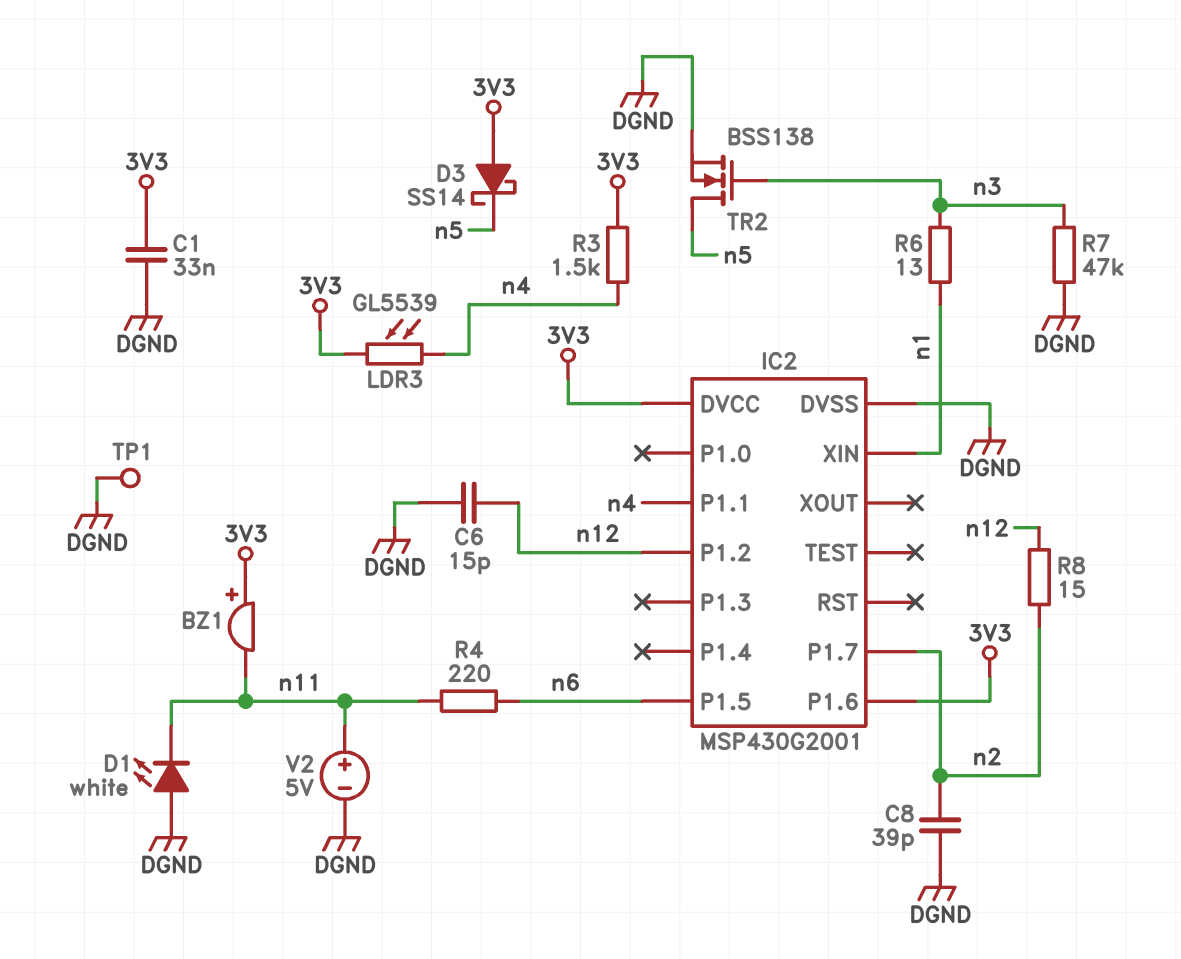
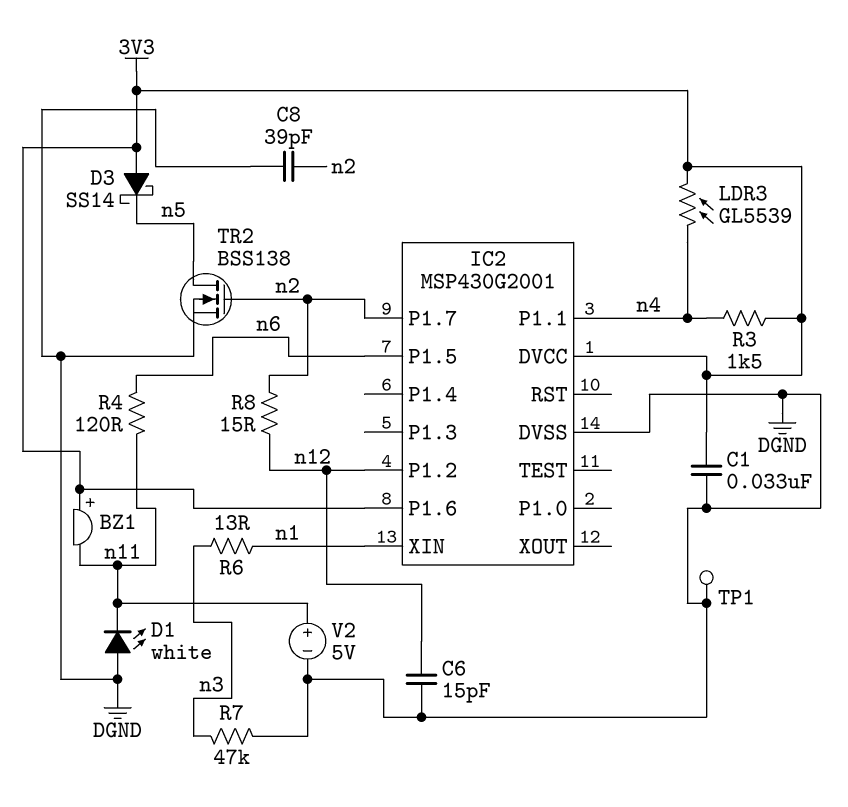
R4: 220 (n6, n11) -> 120 (n6, n11)
TR2: NMOS BSS138 (G n3, D n5, S DGND) -> NMOS BSS138 (G n2, D n5, S DGND)

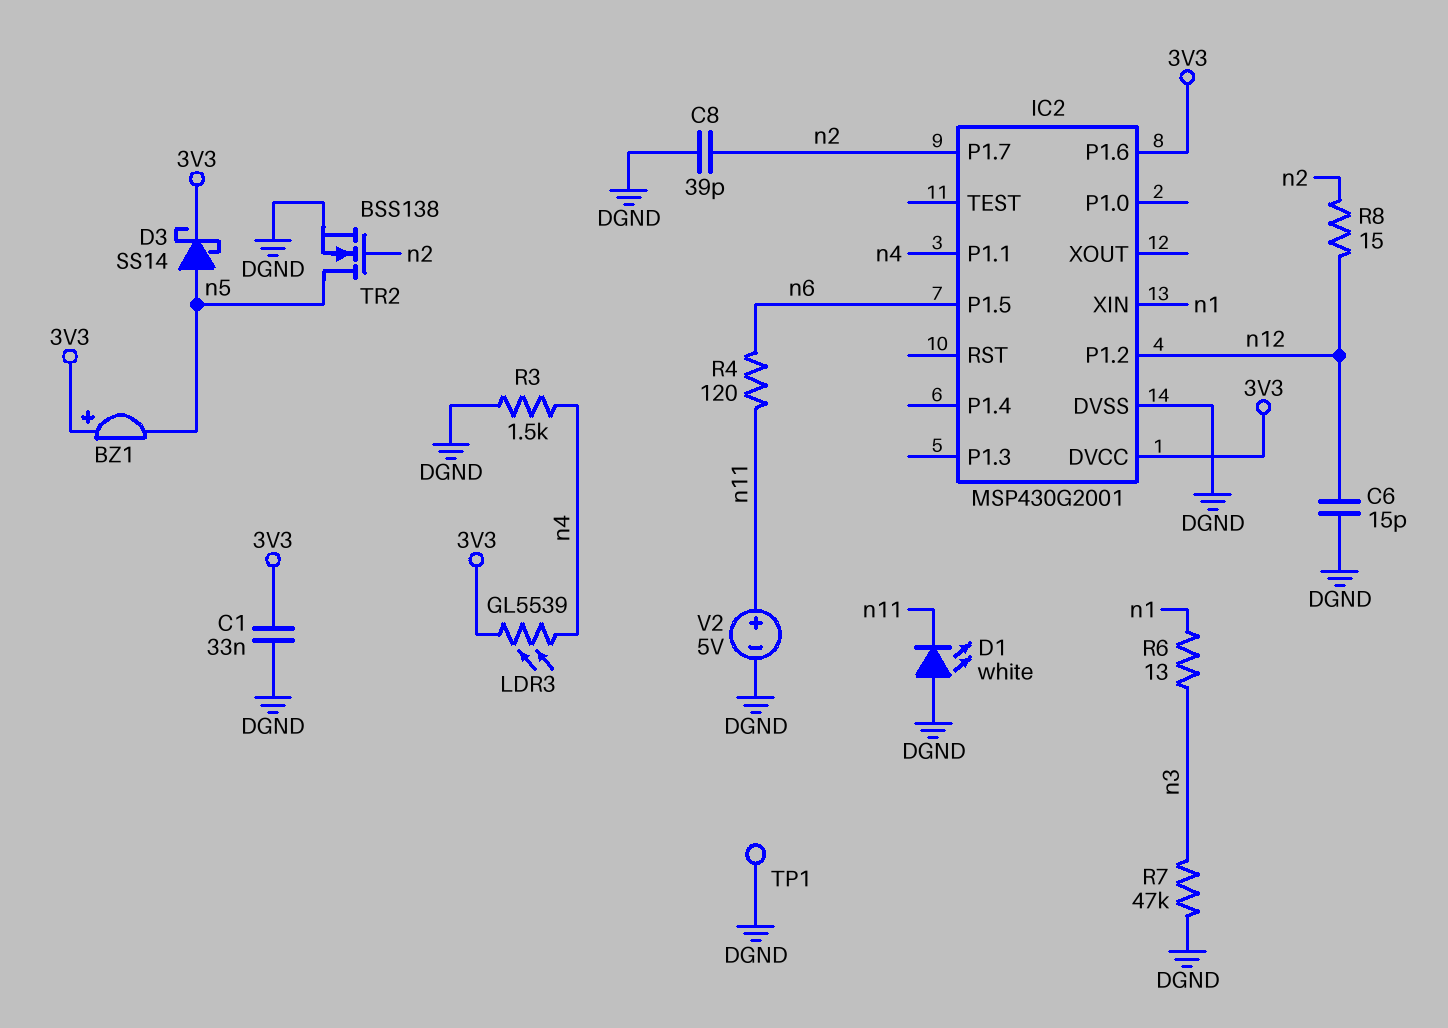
BZ1: buzzer (plus 3V3, minus n11) -> buzzer (plus 3V3, minus n5)
D3: schottky SS14 (A 3V3, K n5) -> schottky SS14 (A n5, K 3V3)
R3: 1.5k (3V3, n4) -> 1.5k (DGND, n4)

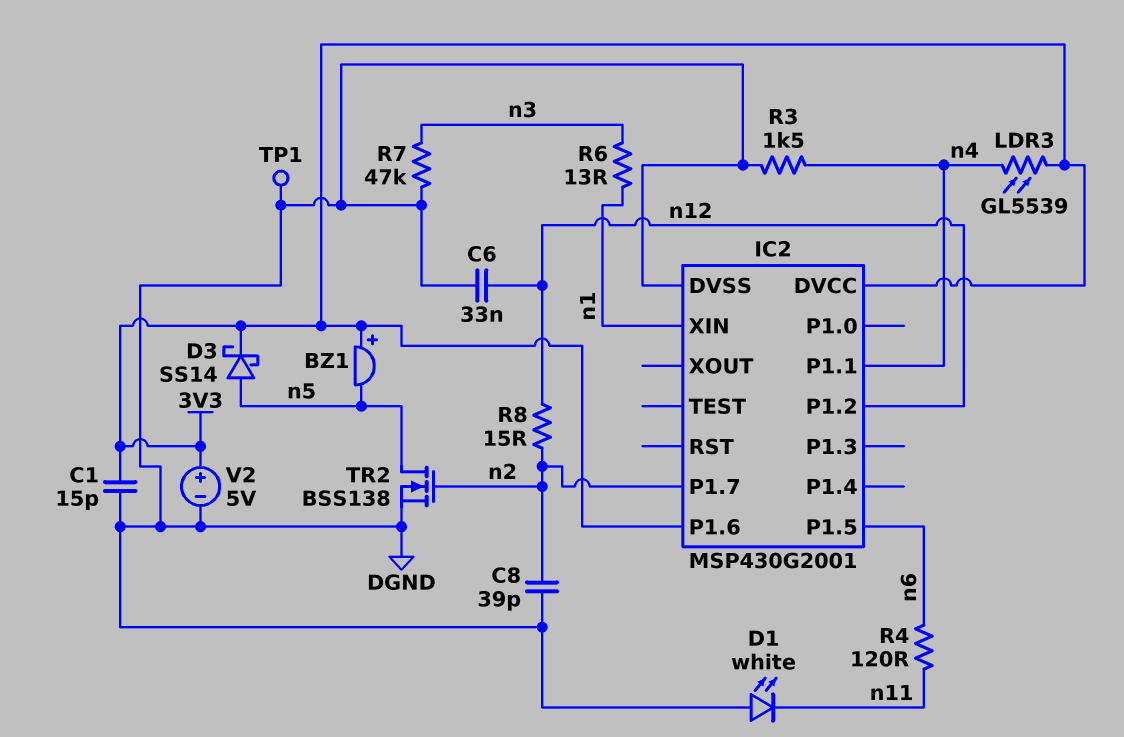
C1: 33nF (3V3, DGND) -> 15pF (3V3, DGND)
C6: 15pF (DGND, n12) -> 33nF (DGND, n12)
V2: 5V (plus n11, minus DGND) -> 5V (plus 3V3, minus DGND)

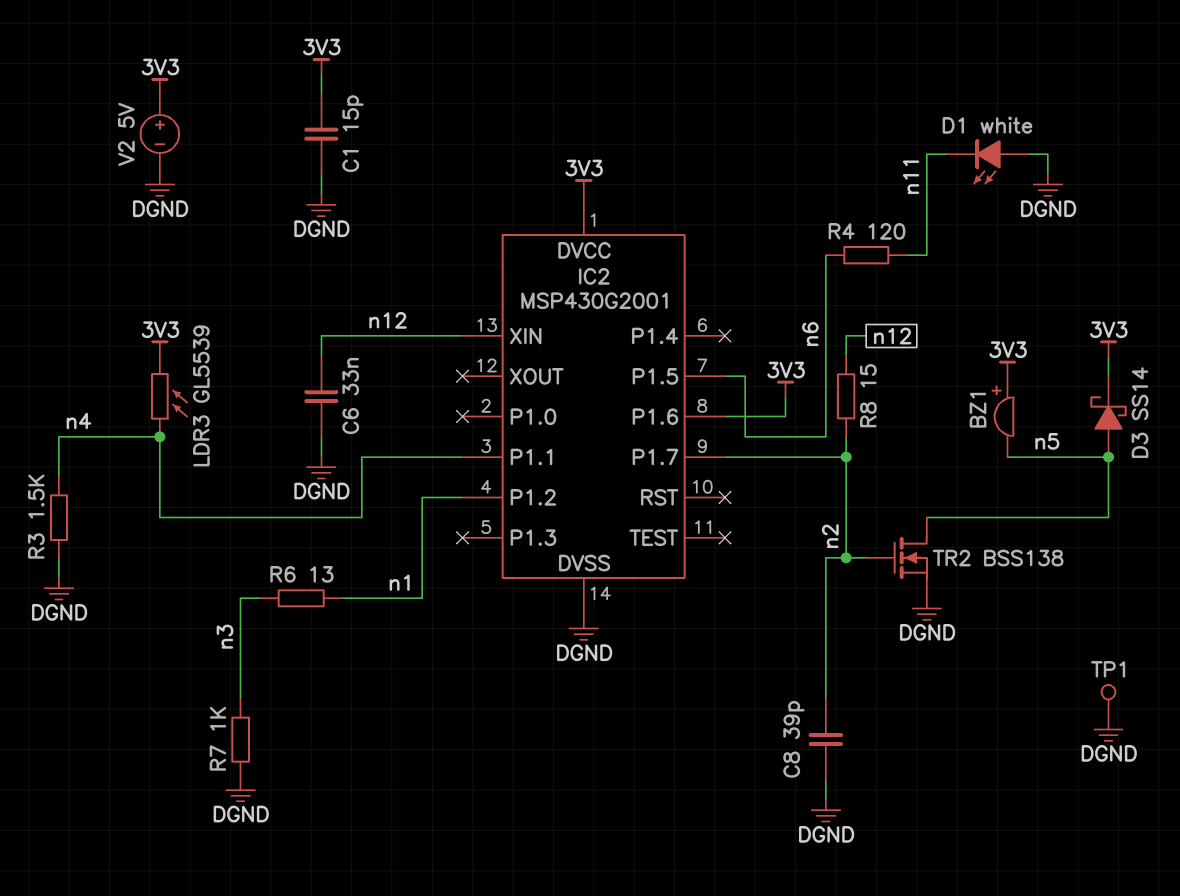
IC2 pin P1.2: n12 -> n1
IC2 pin XIN: n1 -> n12
R7: 47k (DGND, n3) -> 1k (DGND, n3)

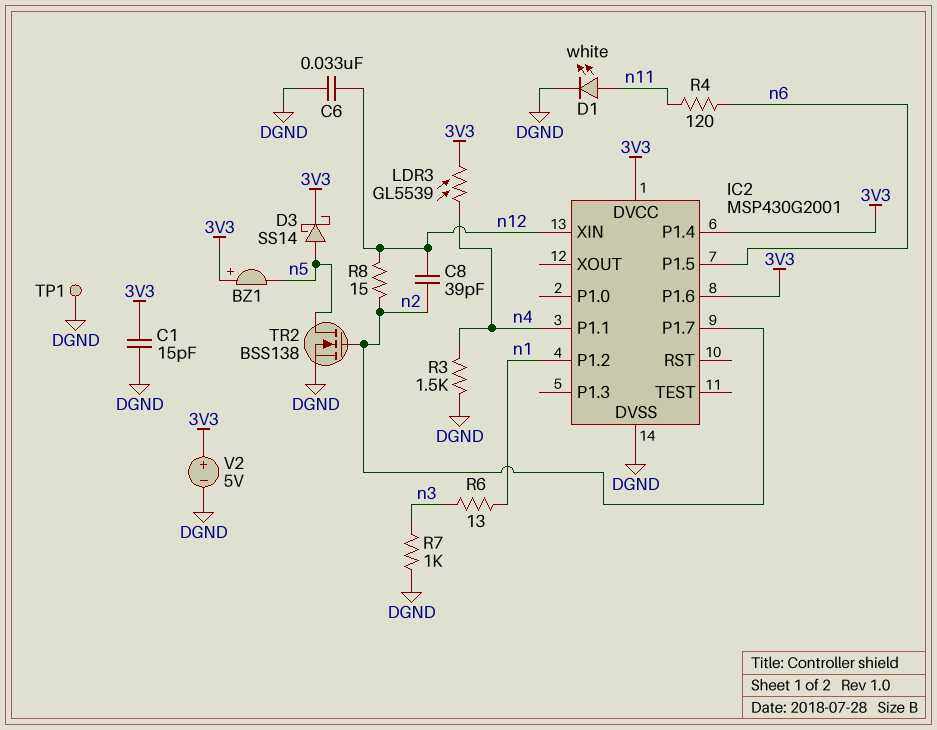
C8: 39pF (DGND, n2) -> 39pF (n2, n12)
D1: LED white (A DGND, K n11) -> LED white (A n11, K DGND)
IC2 pin P1.4: none -> 3V3

